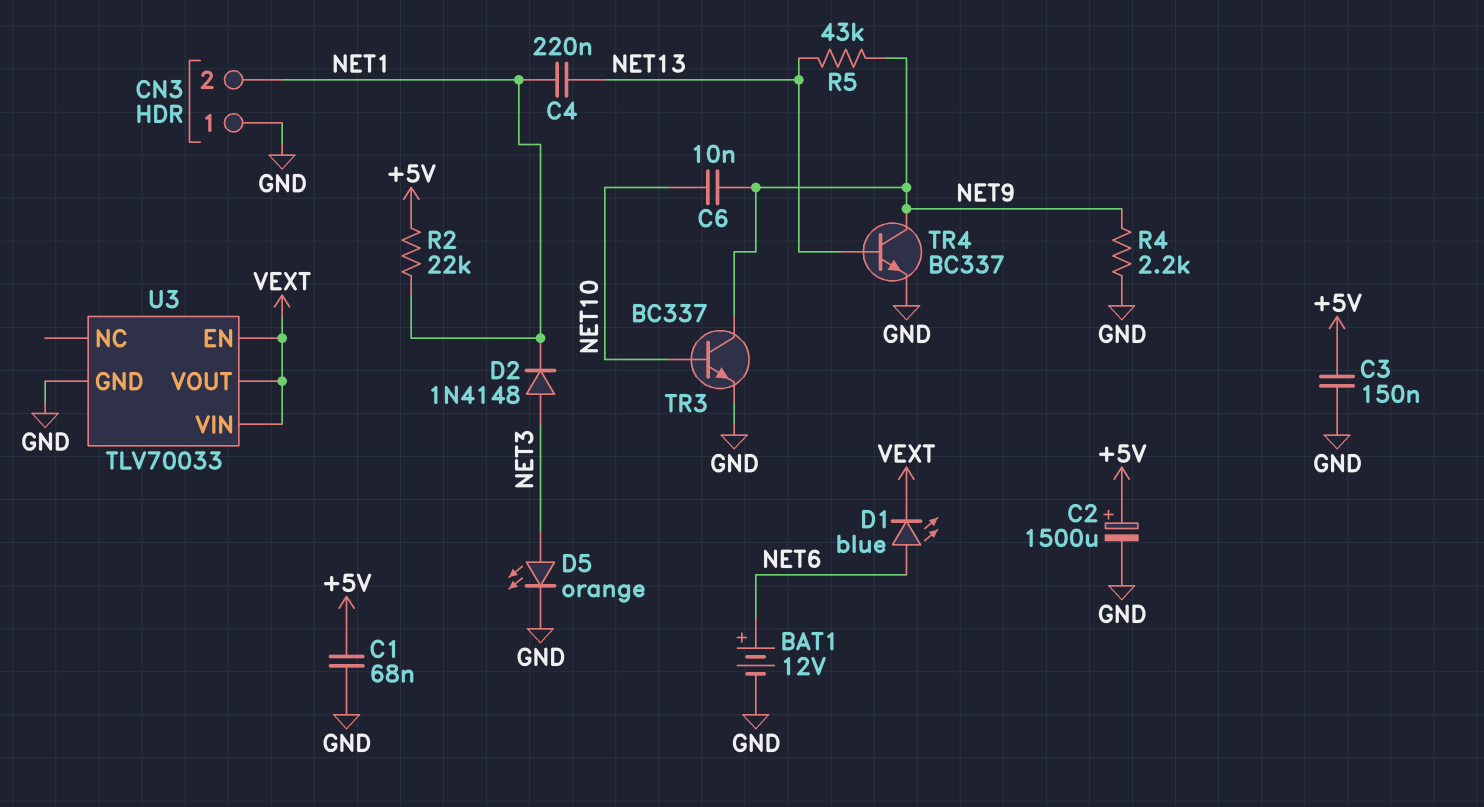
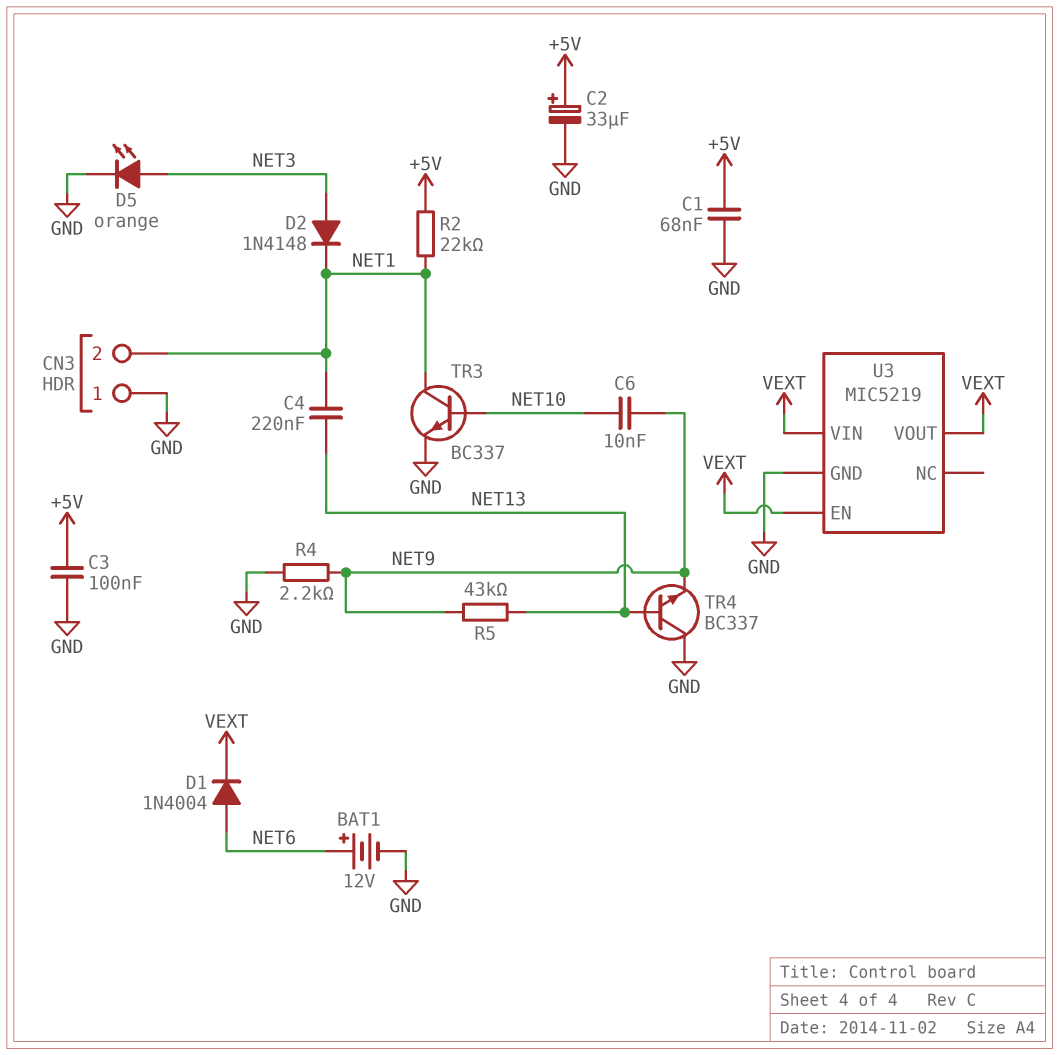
C2: 1500uF (plus +5V, minus GND) -> 33uF (plus +5V, minus GND)
C3: 150nF (+5V, GND) -> 100nF (+5V, GND)
D1: LED blue (A NET6, K VEXT) -> diode 1N4004 (A NET6, K VEXT)
TR3: NPN BC337 (B NET10, C NET9, E GND) -> NPN BC337 (B NET10, C NET1, E GND)
TR4: NPN BC337 (B NET13, C NET9, E GND) -> NPN BC337 (B NET13, C GND, E NET9)
U3: TLV70033 -> MIC5219

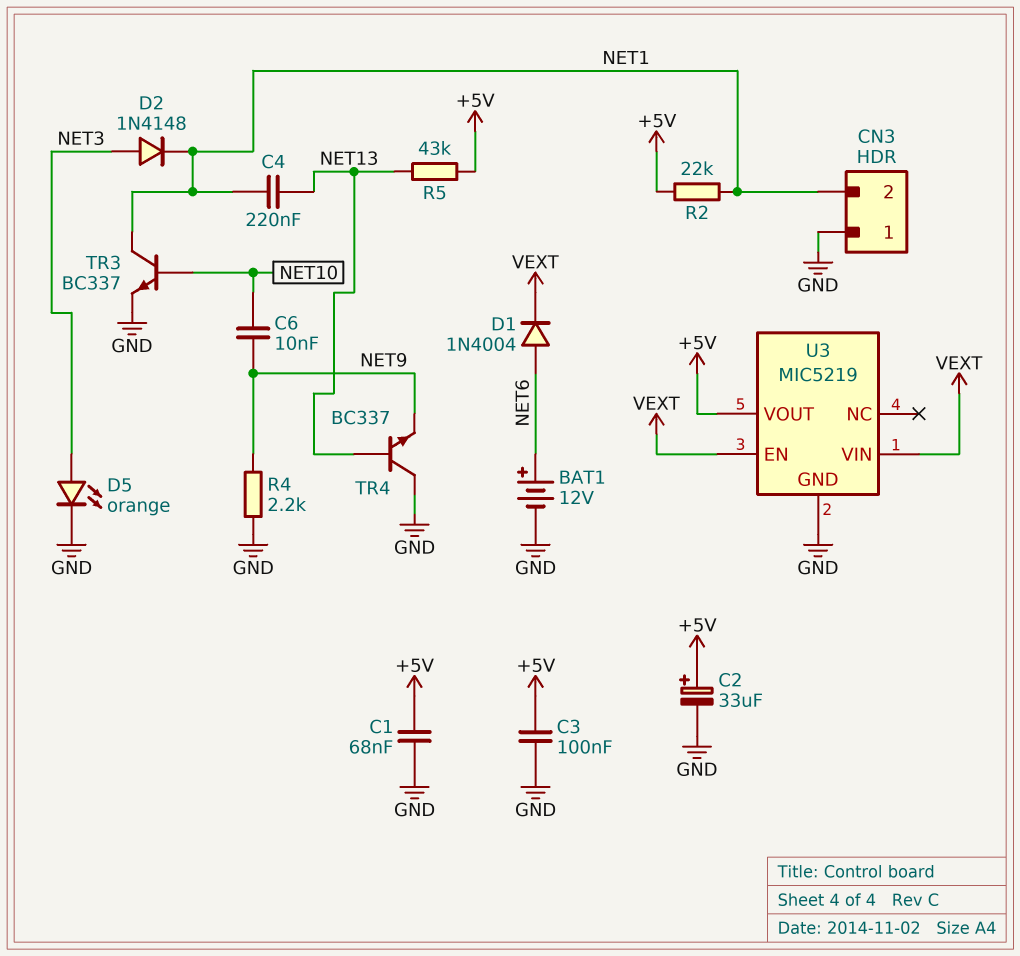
R5: 43k (NET9, NET13) -> 43k (+5V, NET13)
U3 pin VOUT: VEXT -> +5V

